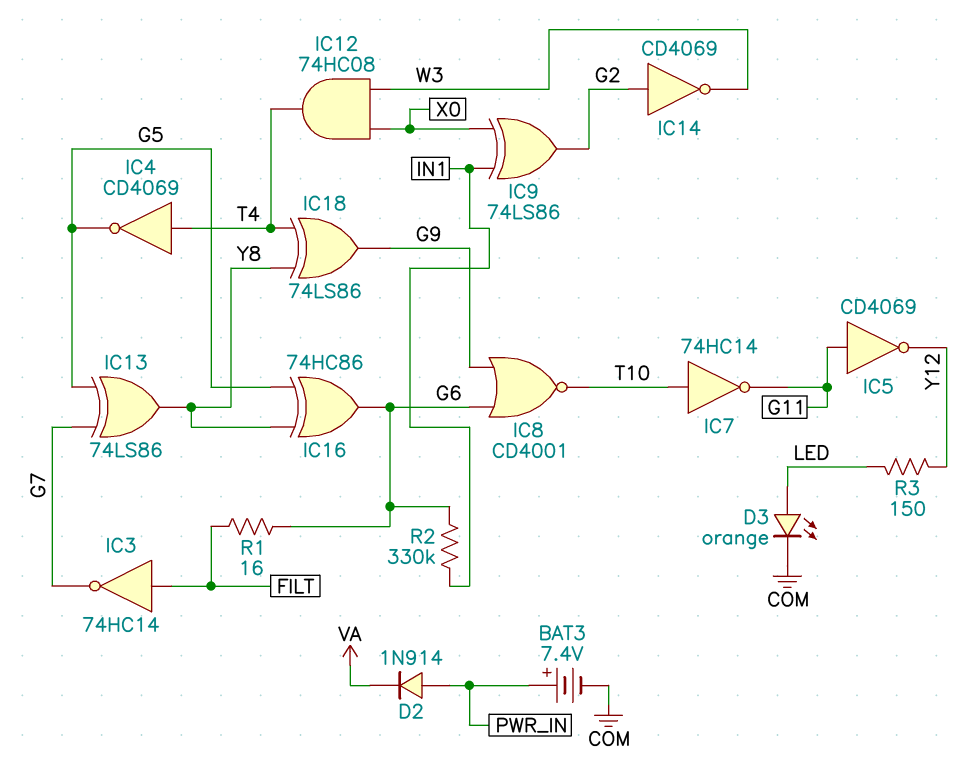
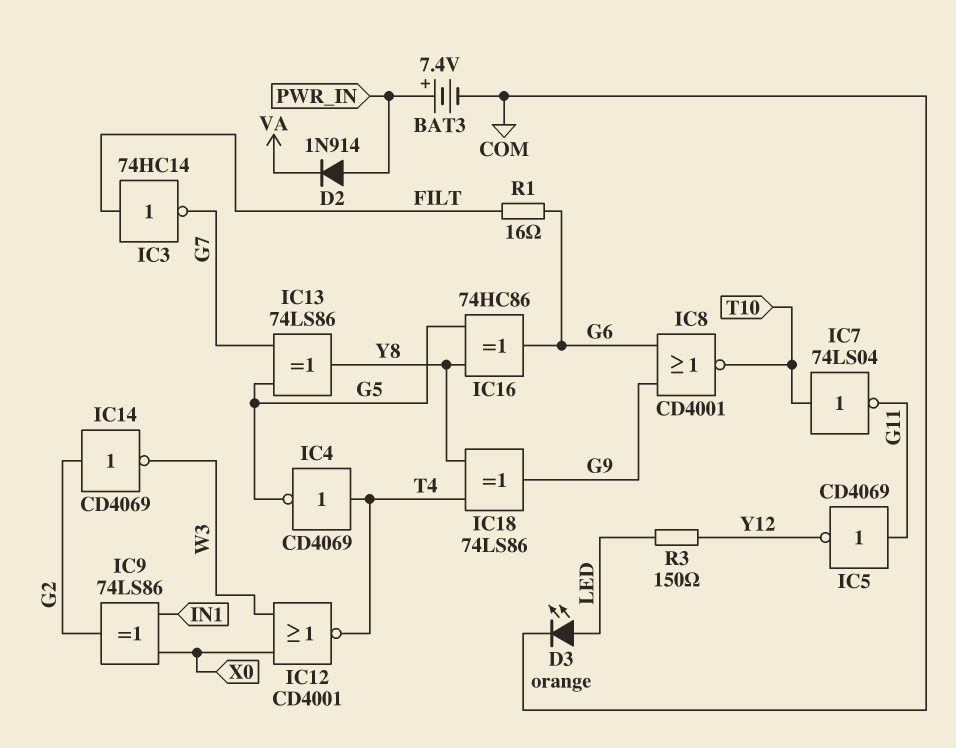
IC7: NOT 74HC14 (in T10, out G11) -> NOT 74LS04 (in T10, out G11)
IC12: AND 74HC08 (in W3, in X0, out T4) -> NOR CD4001 (in W3, in X0, out T4)
R2: 330k (G6, IN1) -> none

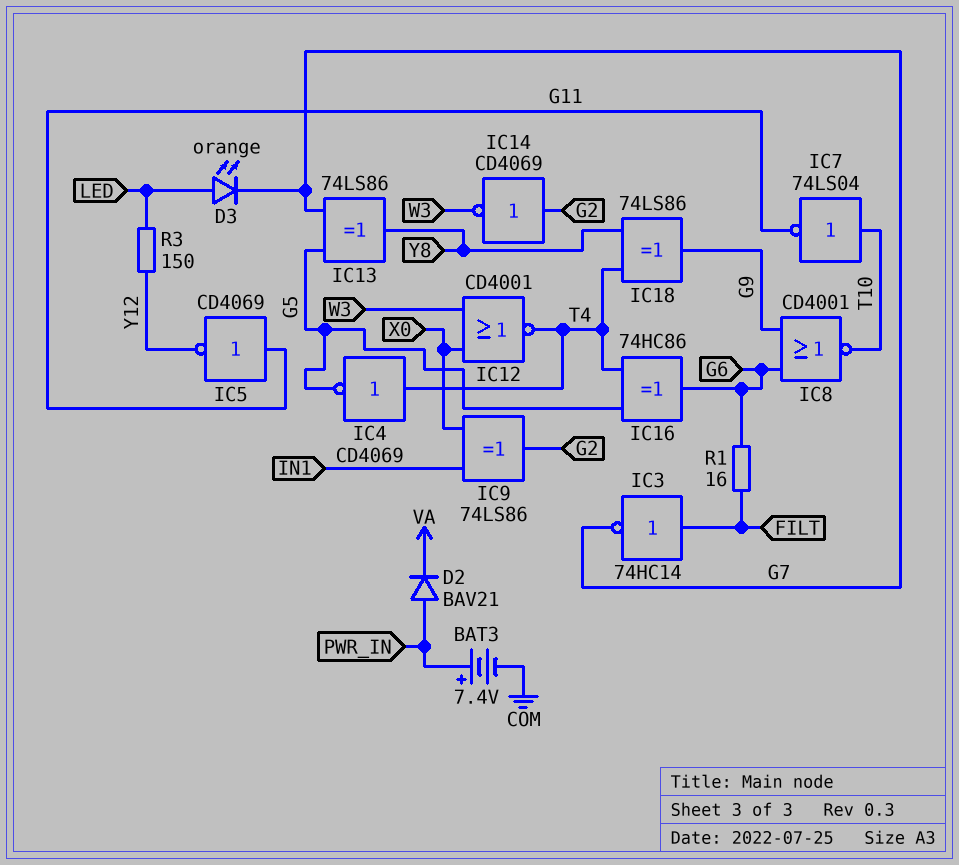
D2: diode 1N914 (A PWR_IN, K VA) -> diode BAV21 (A PWR_IN, K VA)
D3: LED orange (A LED, K COM) -> LED orange (A LED, K G7)
IC16: XOR 74HC86 (in G5, in Y8, out G6) -> XOR 74HC86 (in G5, in T4, out G6)

